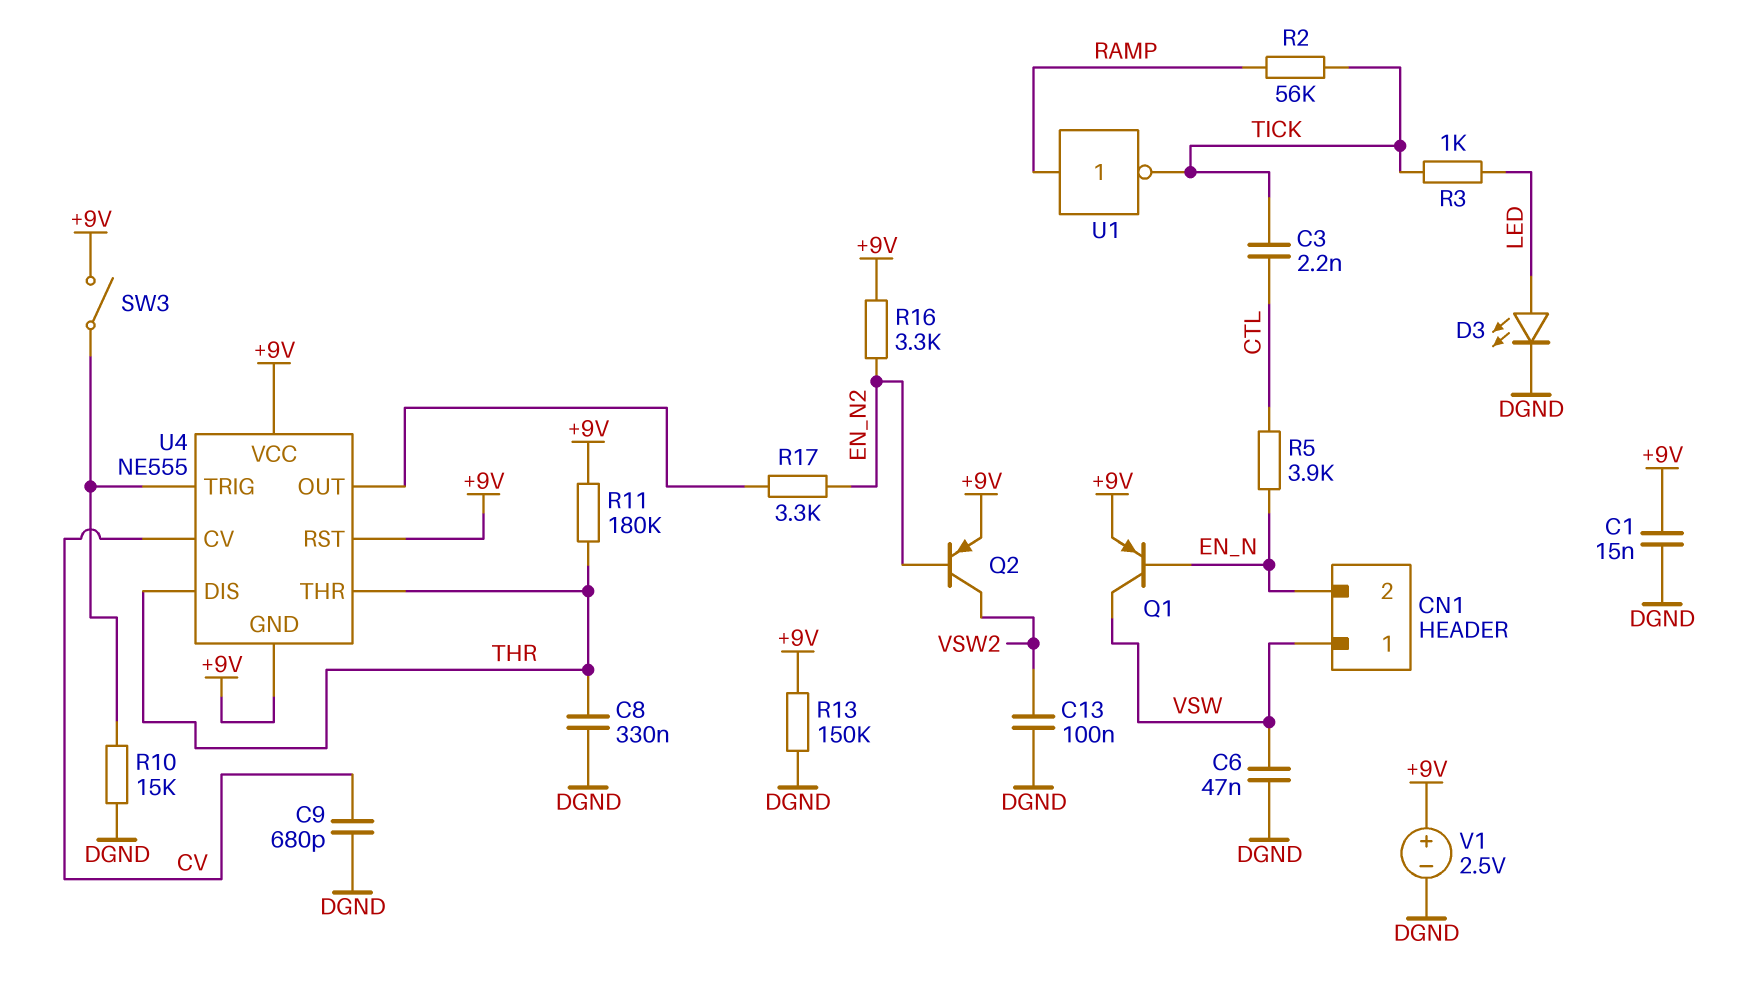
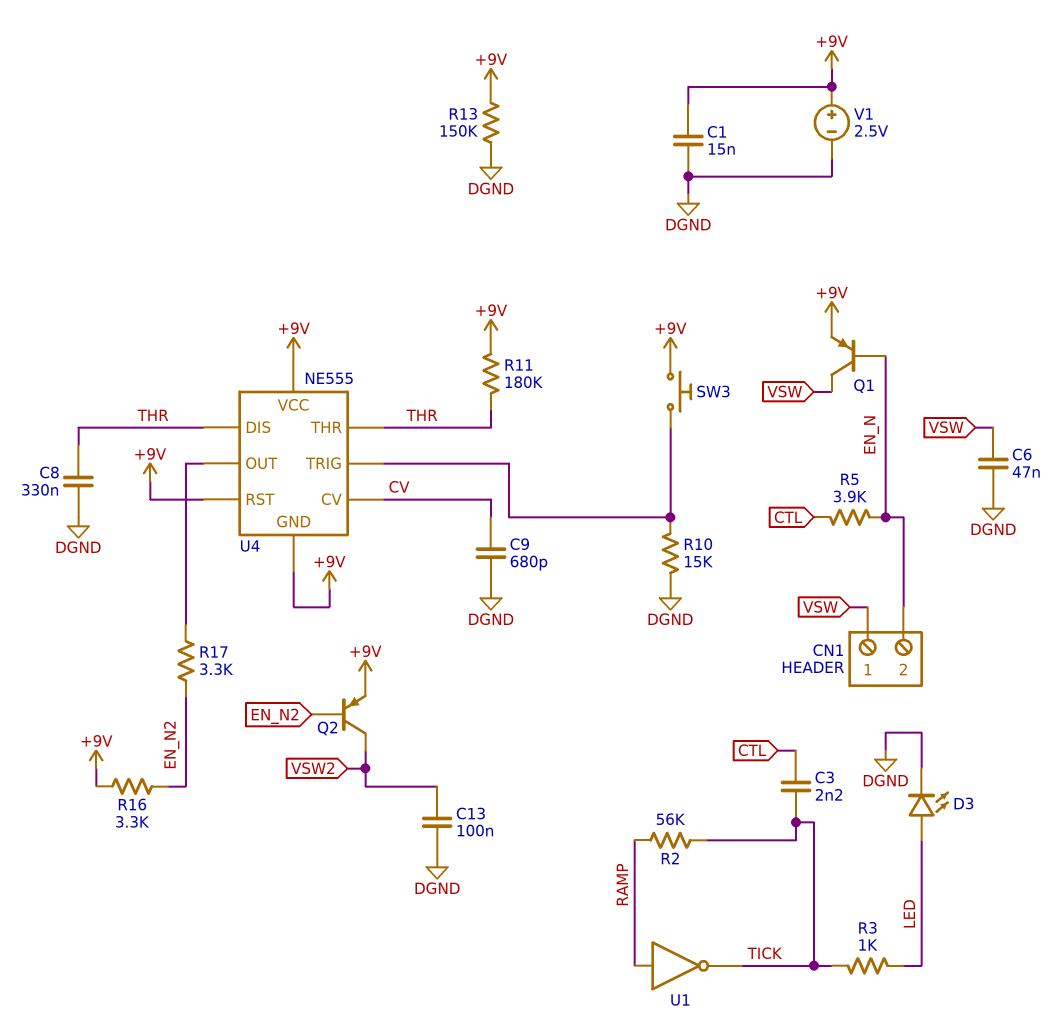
SW3: switch (+9V, U4/TRIG) -> button (+9V, U4/TRIG)

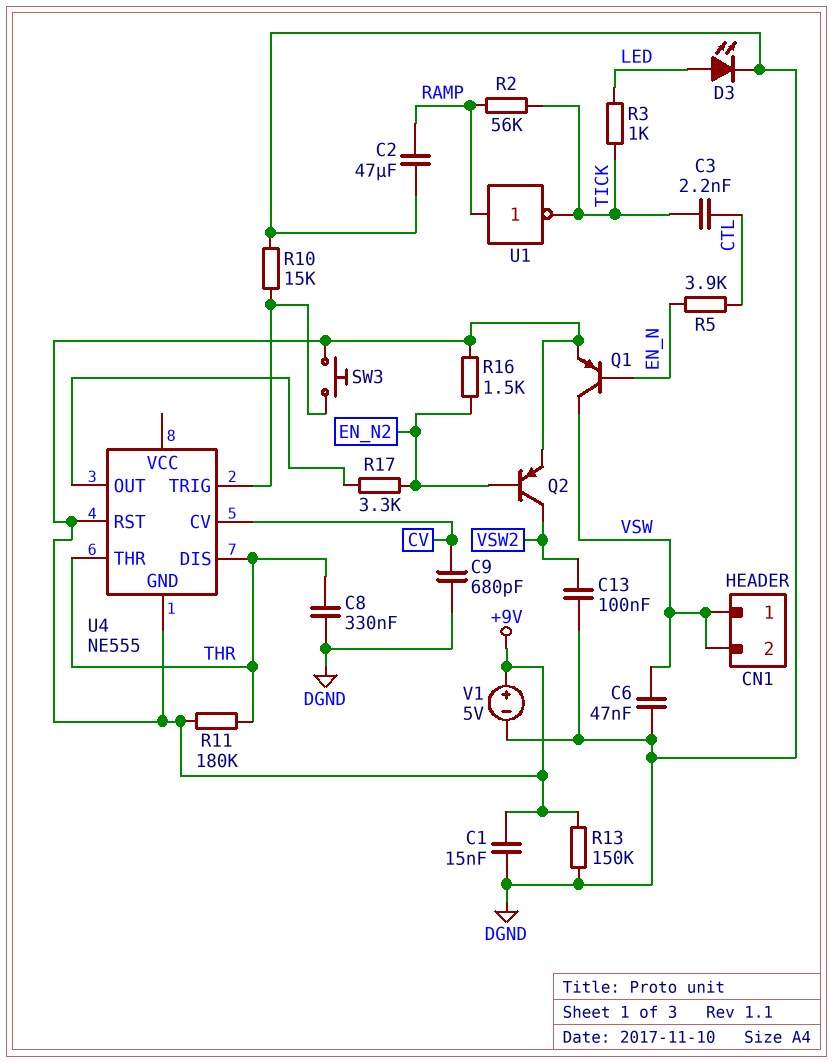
C2: none -> 47uF (DGND, RAMP)
CN1 pin 2: EN_N -> VSW
R16: 3.3k (+9V, EN_N2) -> 1.5k (+9V, EN_N2)
U4 pin VCC: +9V -> none
V1: 2.5V (plus +9V, minus DGND) -> 5V (plus +9V, minus DGND)

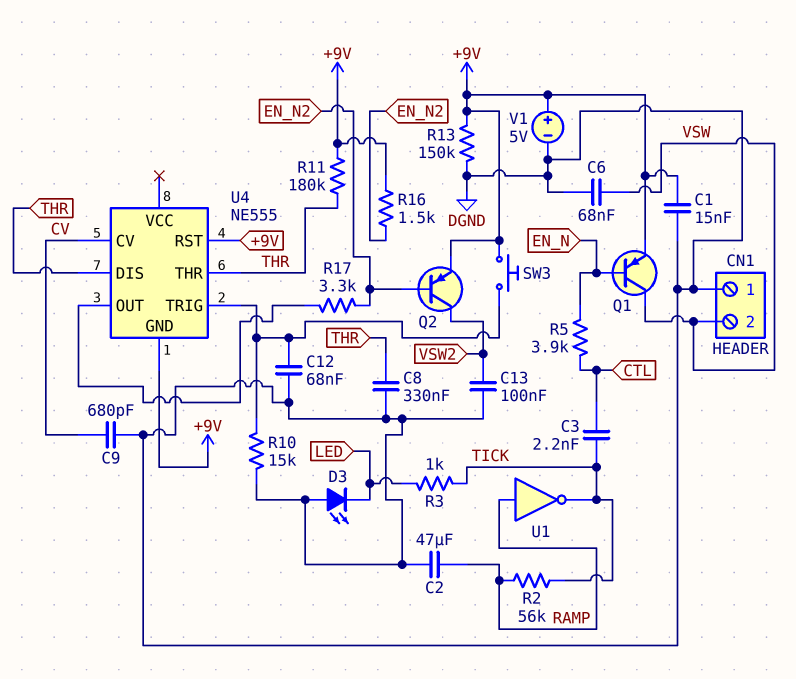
C6: 47nF (DGND, VSW) -> 68nF (DGND, VSW)
C12: none -> 68nF (DGND, U4/TRIG)
CN1 pin 1: VSW -> DGND
D3: LED (A LED, K DGND) -> LED (A DGND, K LED)

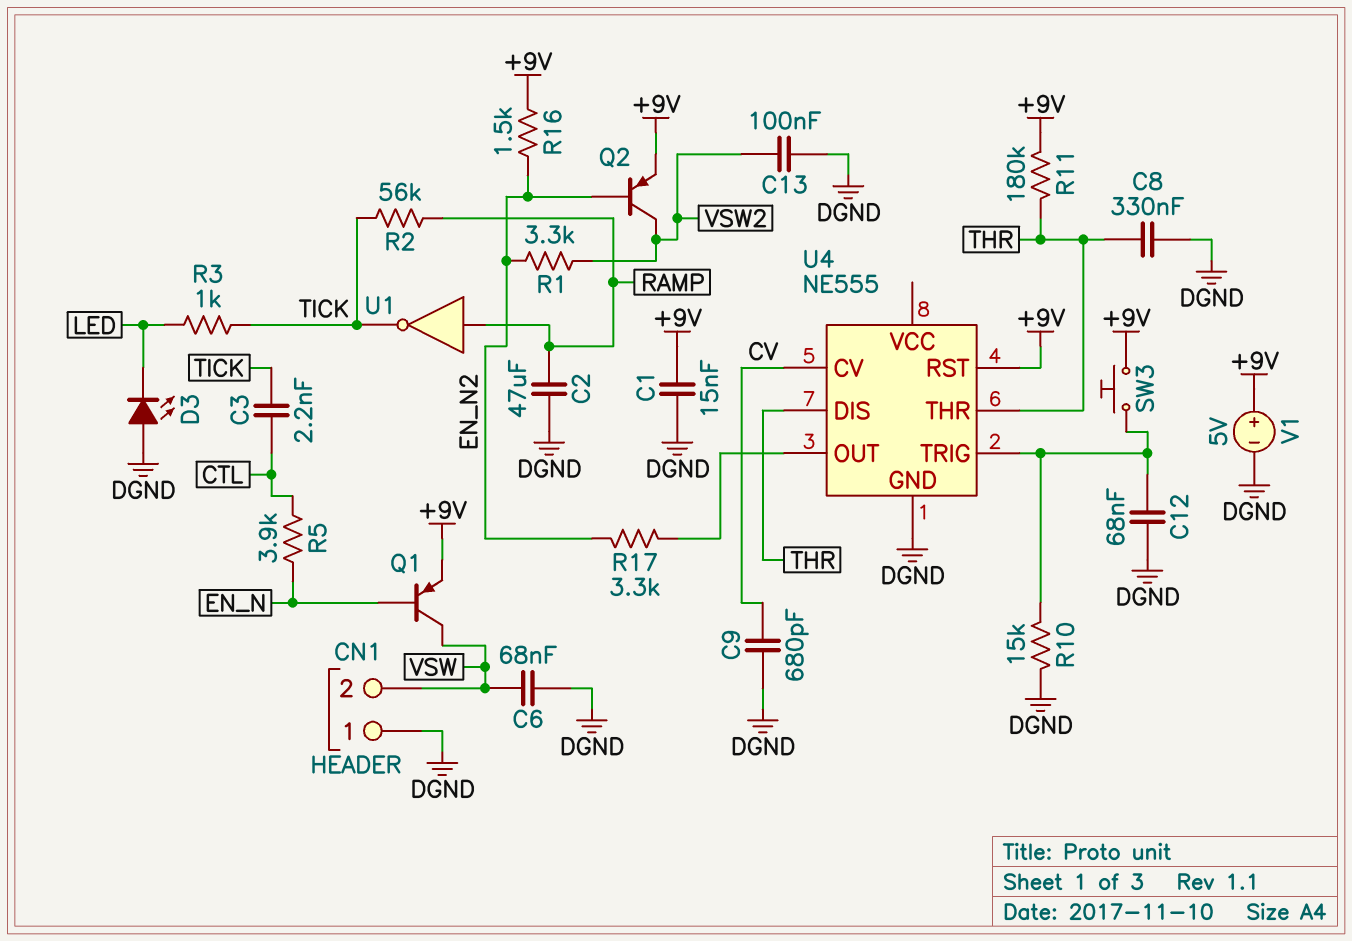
R1: none -> 3.3k (EN_N2, VSW2)
R13: 150k (+9V, DGND) -> none
U4 pin GND: +9V -> DGND

